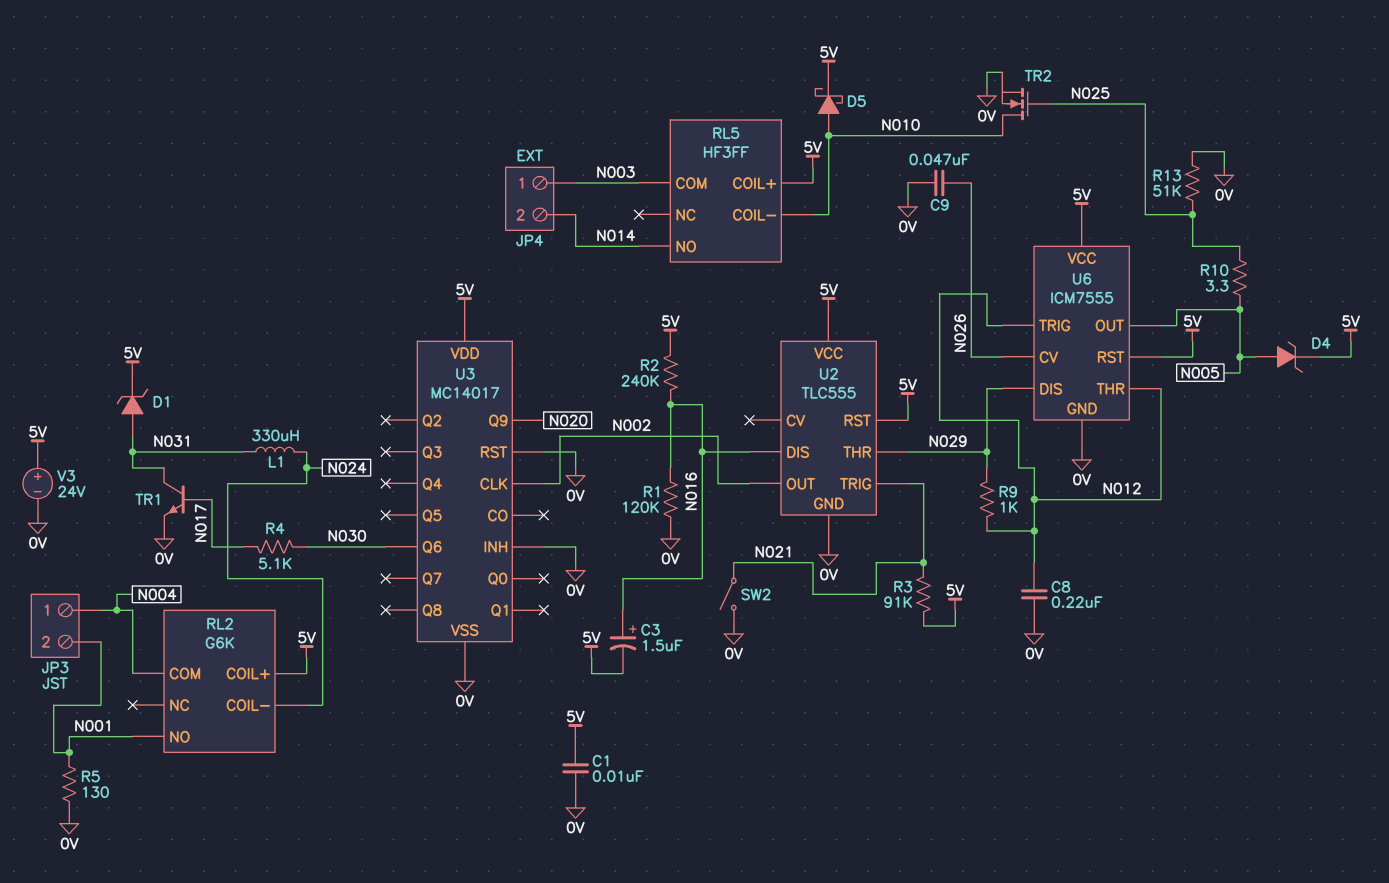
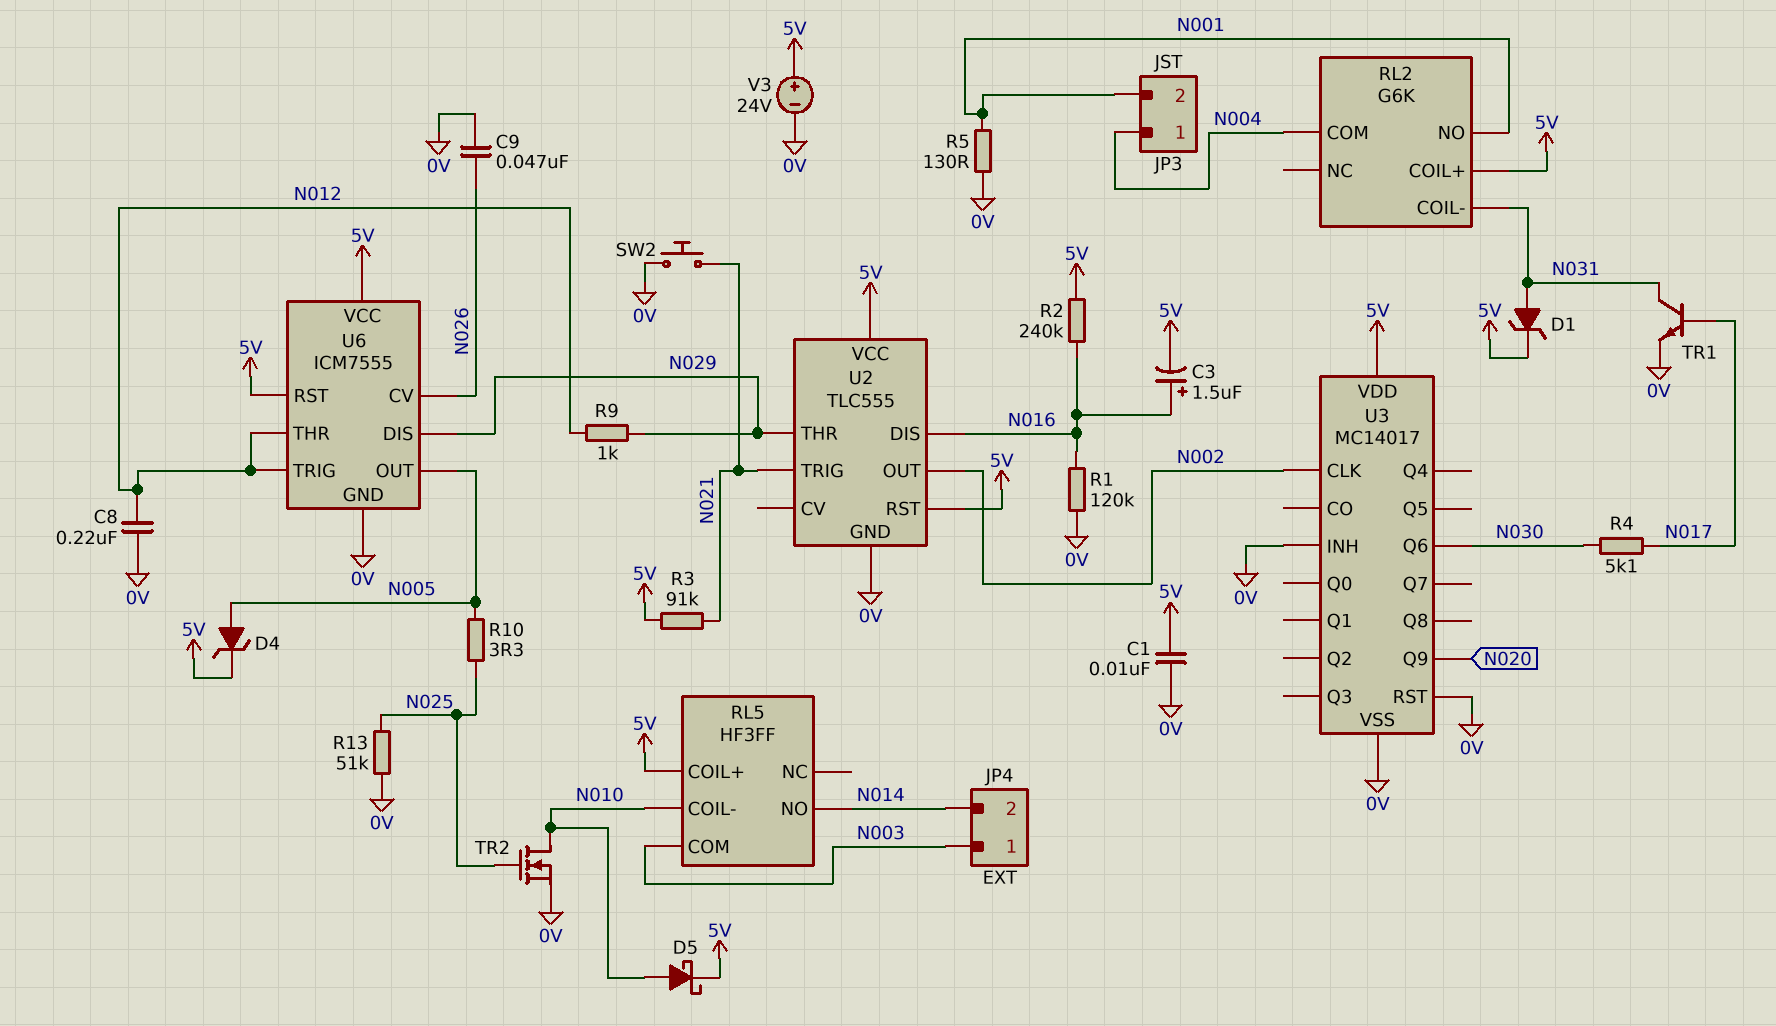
L1: 330uH (N024, N031) -> none
RL2 pin COIL-: N024 -> N031
SW2: switch (0V, N021) -> button (0V, N021)

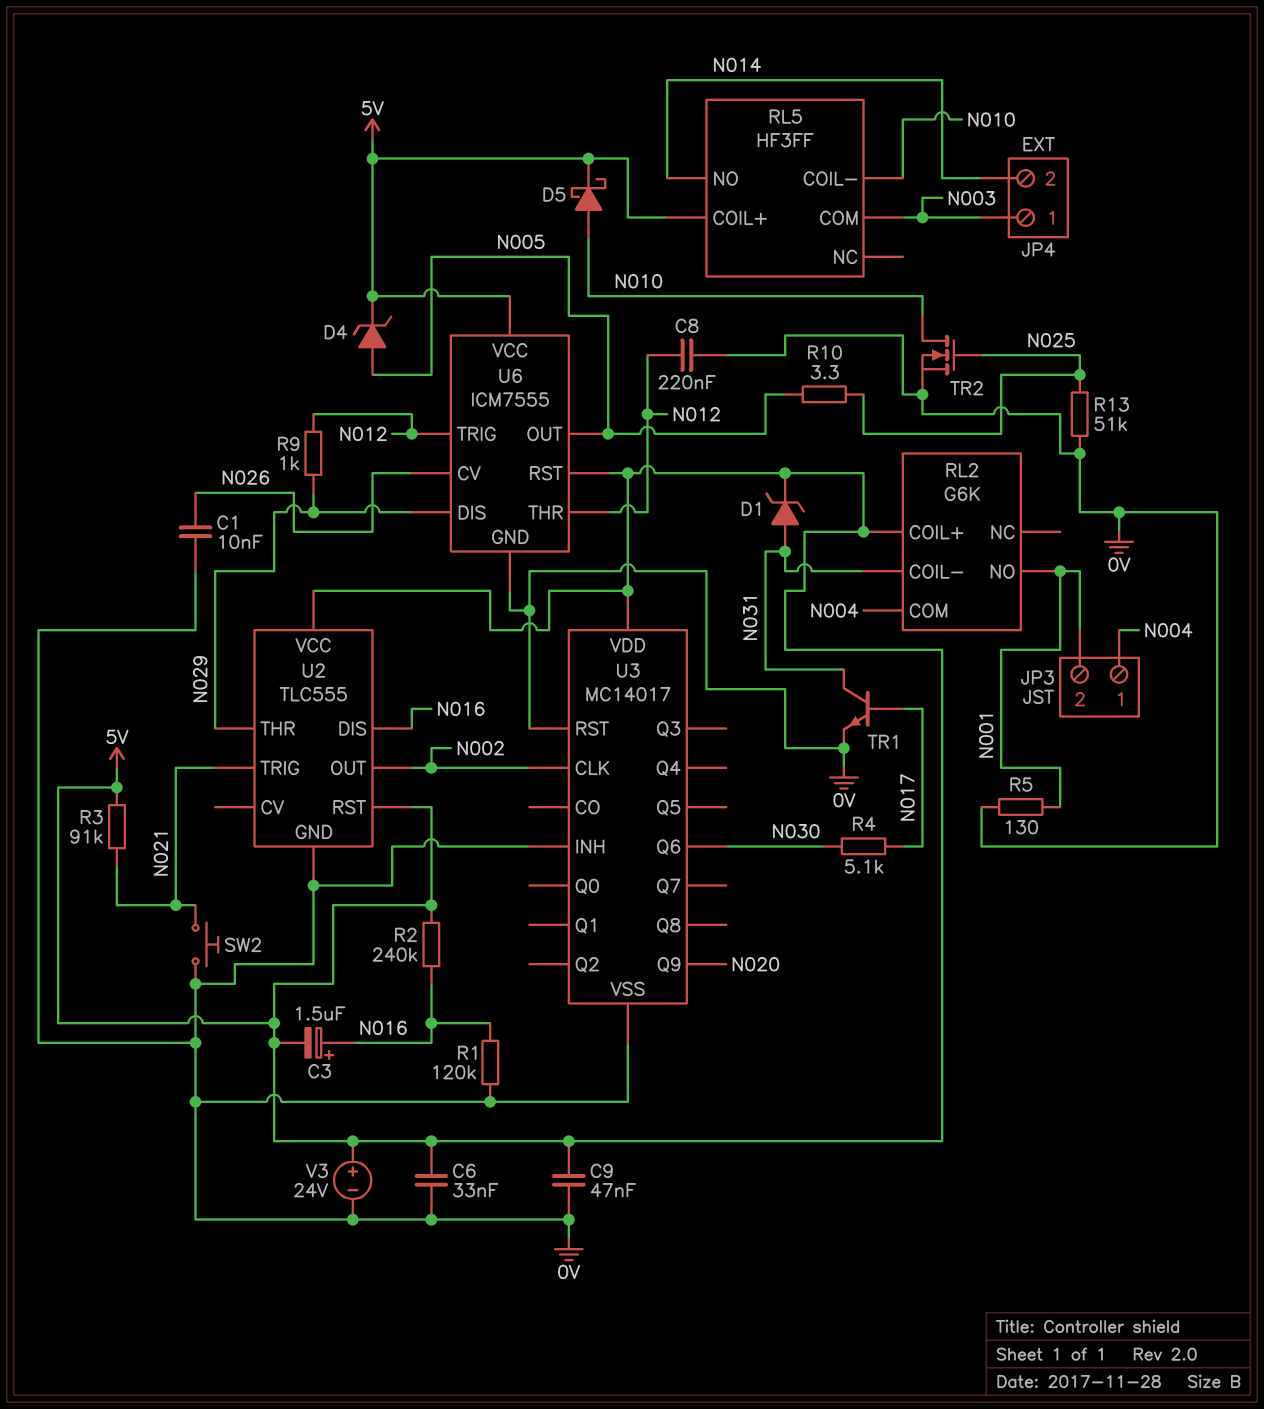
C1: 10nF (0V, 5V) -> 10nF (0V, N026)
C6: none -> 33nF (0V, 5V)
C9: 47nF (0V, N026) -> 47nF (0V, 5V)

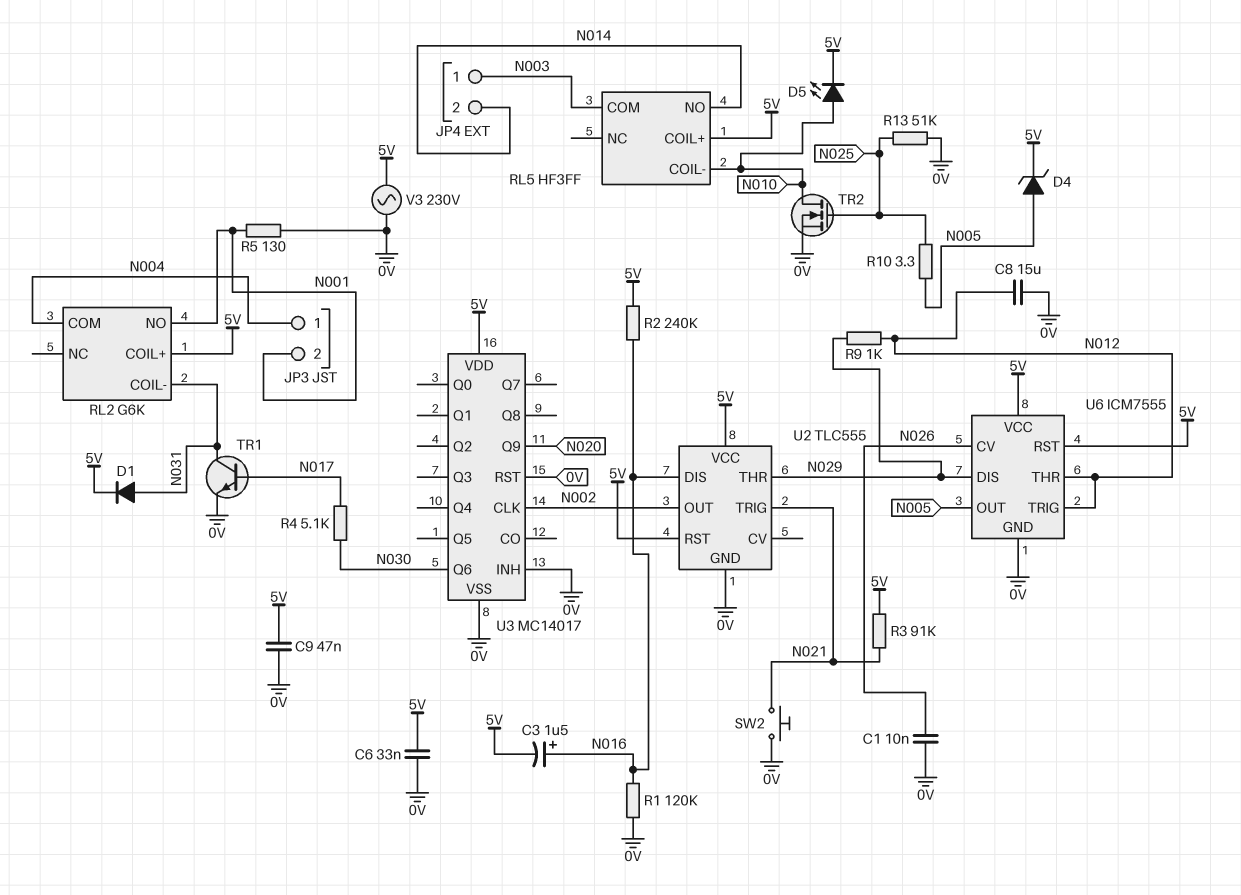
C8: 220nF (0V, N012) -> 15uF (0V, N012)
D1: zener (A N031, K 5V) -> diode (A N031, K 5V)
D5: schottky (A N010, K 5V) -> LED (A N010, K 5V)
V3: 24V (plus 5V, minus 0V) -> AC 230V (0V, 5V)

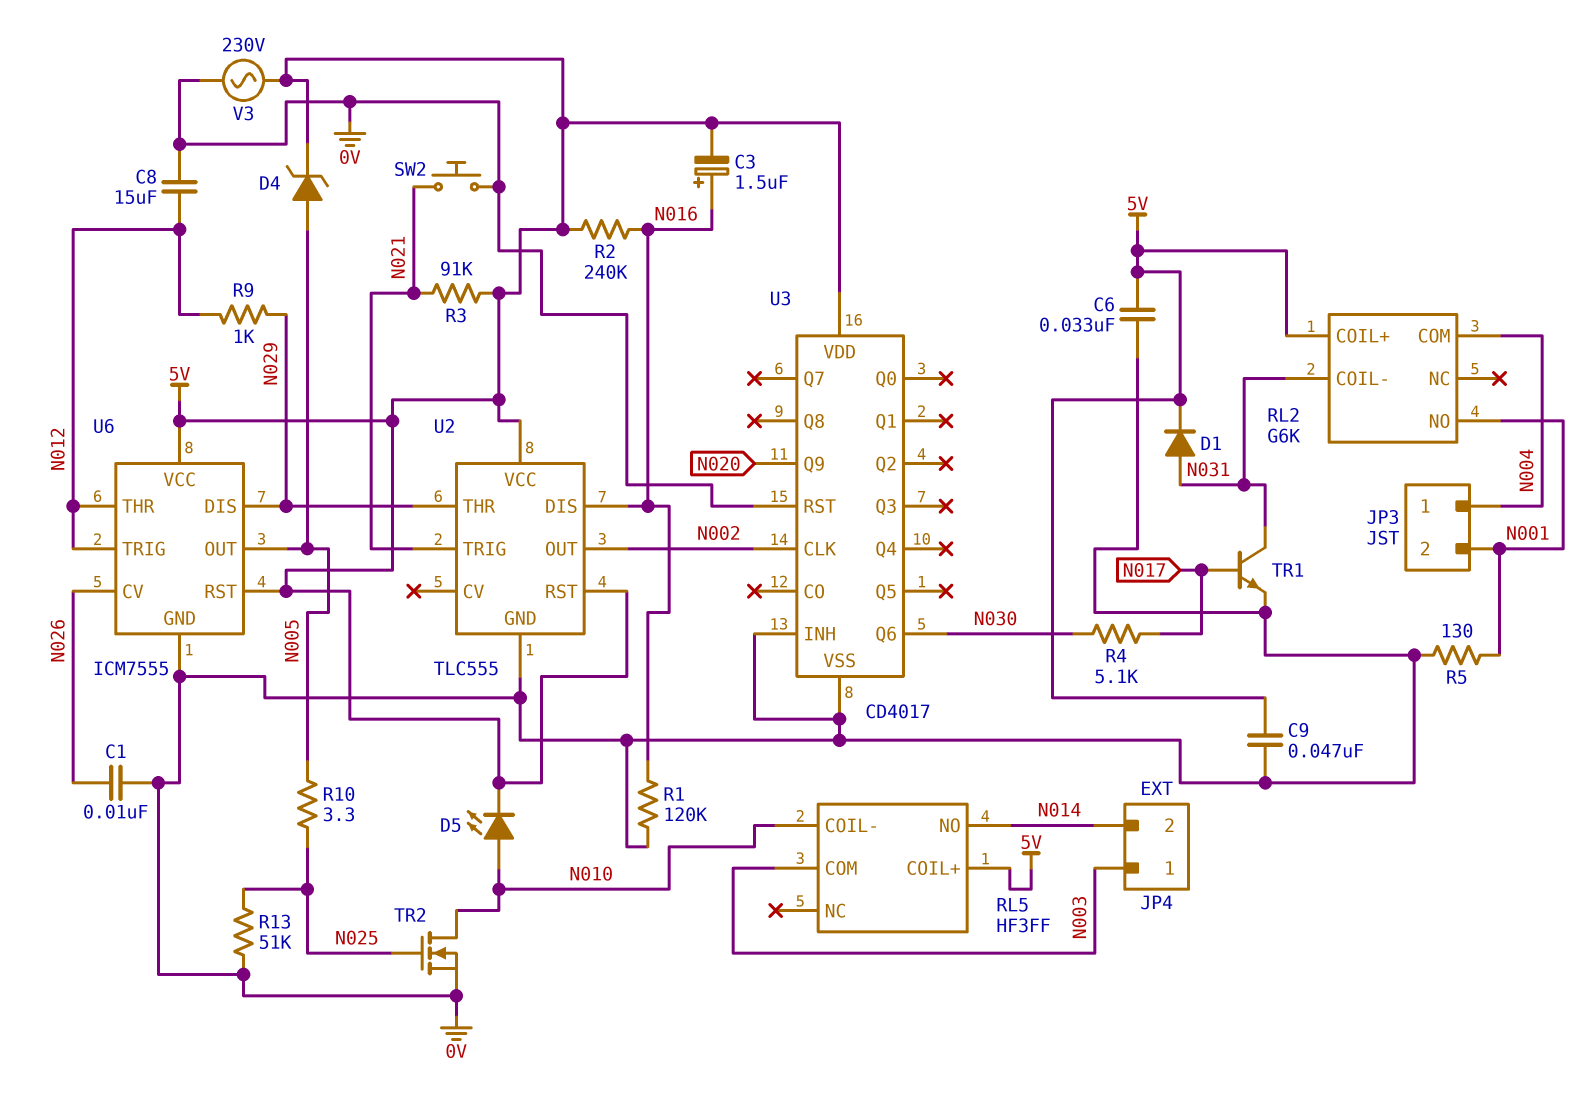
U3: MC14017 -> CD4017

